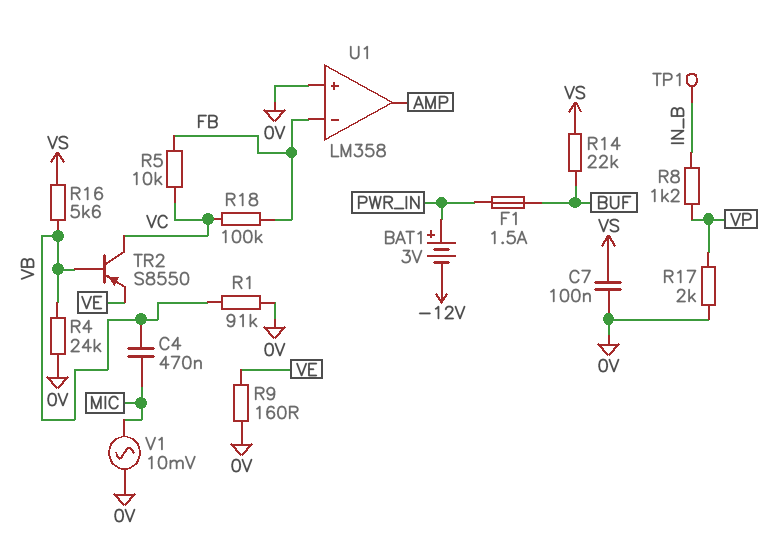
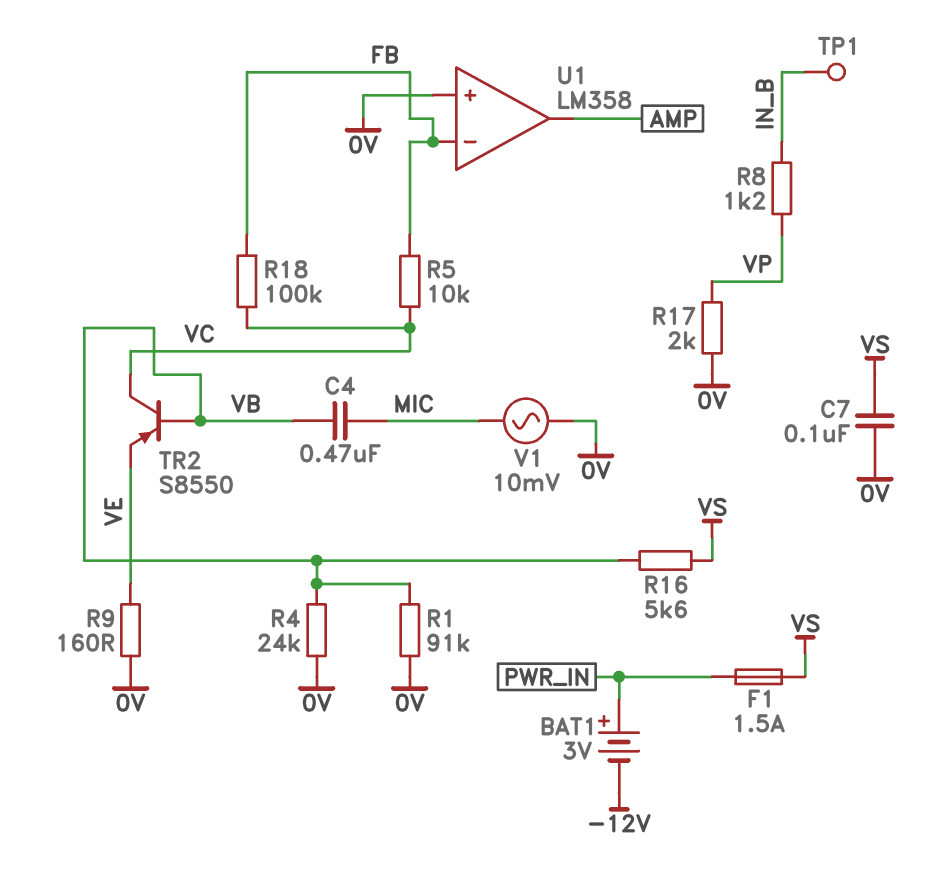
F1: 1.5A (BUF, PWR_IN) -> 1.5A (PWR_IN, VS)
R14: 22k (BUF, VS) -> none

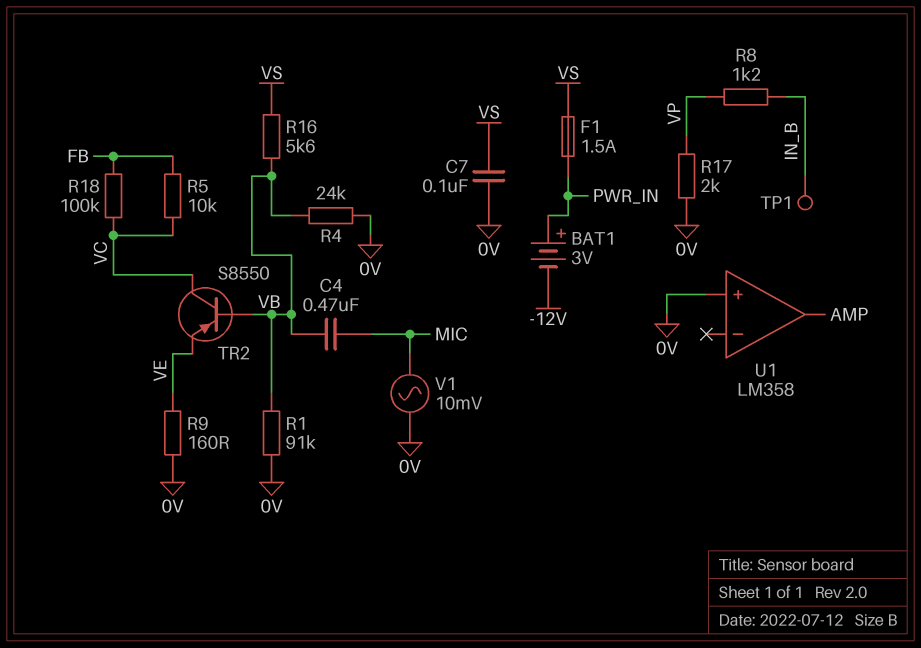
U1 pin in-: FB -> none

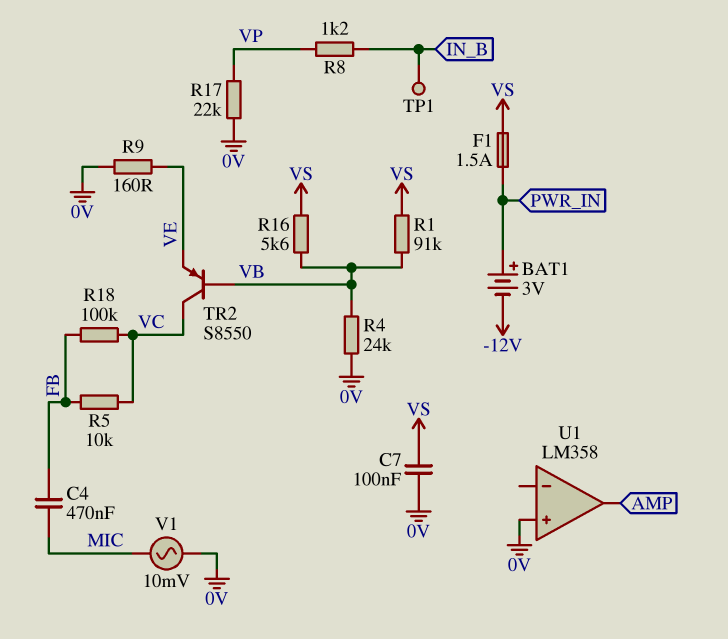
C4: 470nF (MIC, VB) -> 470nF (FB, MIC)
R1: 91k (0V, VB) -> 91k (VB, VS)
R17: 2k (0V, VP) -> 22k (0V, VP)

